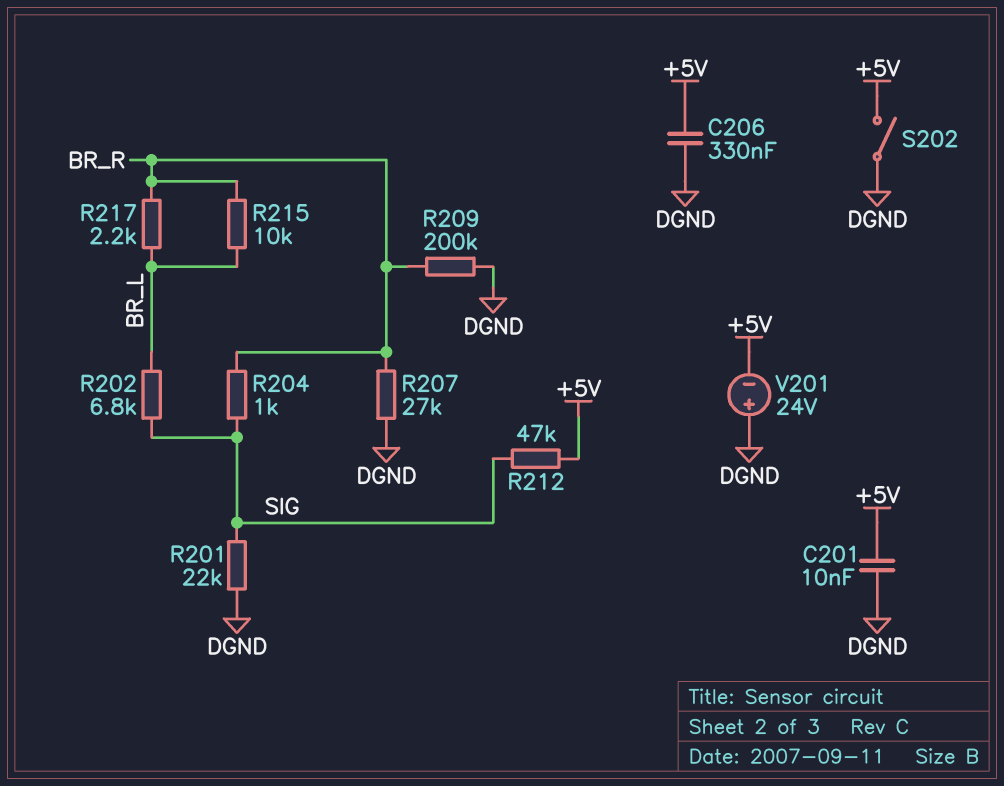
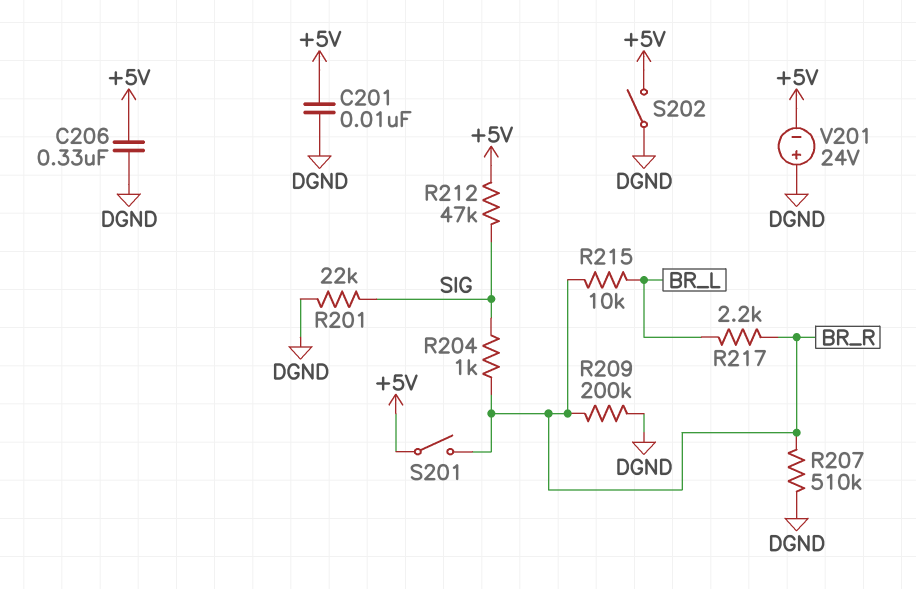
R202: 6.8k (BR_L, SIG) -> none
R207: 27k (BR_R, DGND) -> 510k (BR_R, DGND)
S201: none -> switch (+5V, BR_R)

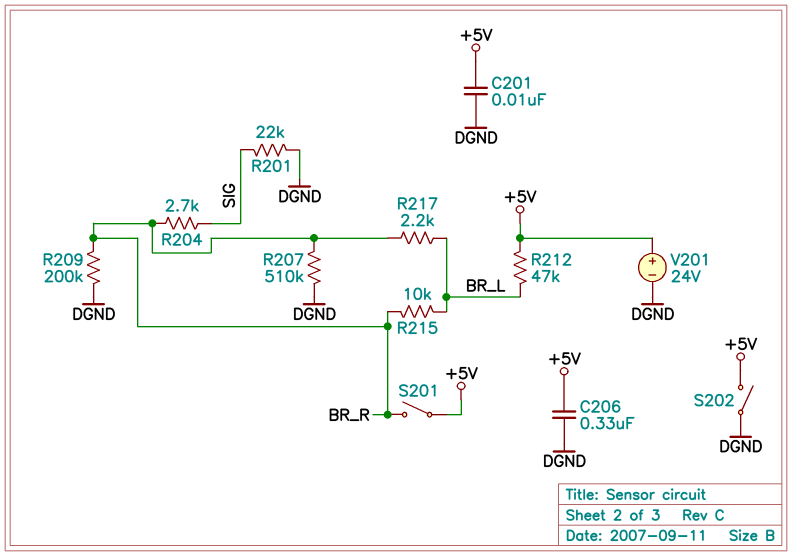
R204: 1k (BR_R, SIG) -> 2.7k (BR_R, SIG)
R212: 47k (+5V, SIG) -> 47k (+5V, BR_L)
V201: 24V (plus DGND, minus +5V) -> 24V (plus +5V, minus DGND)

